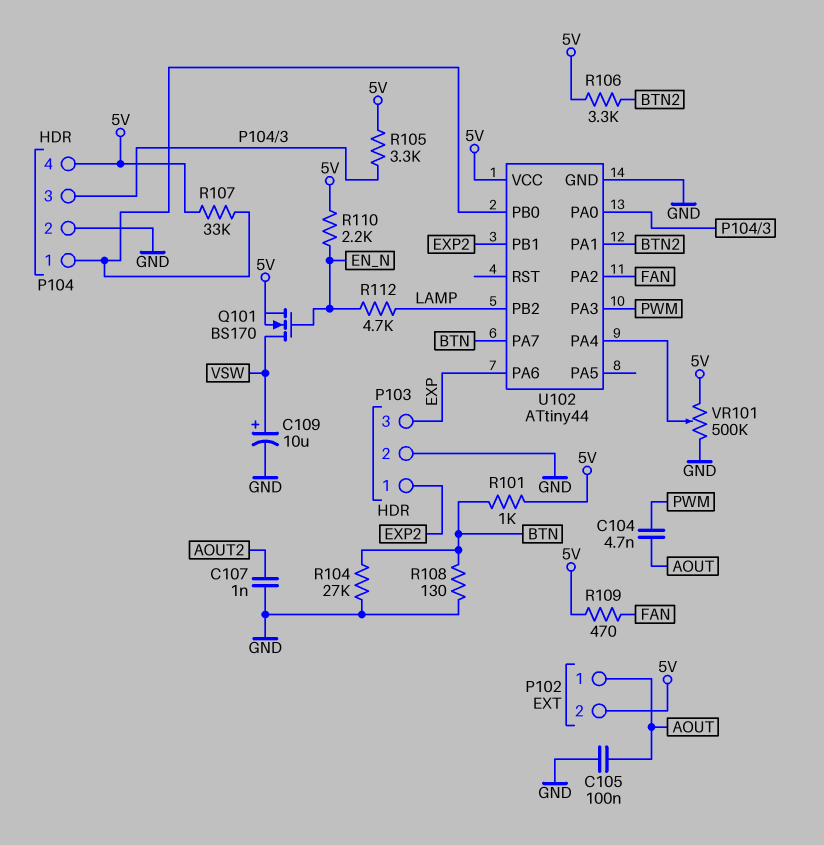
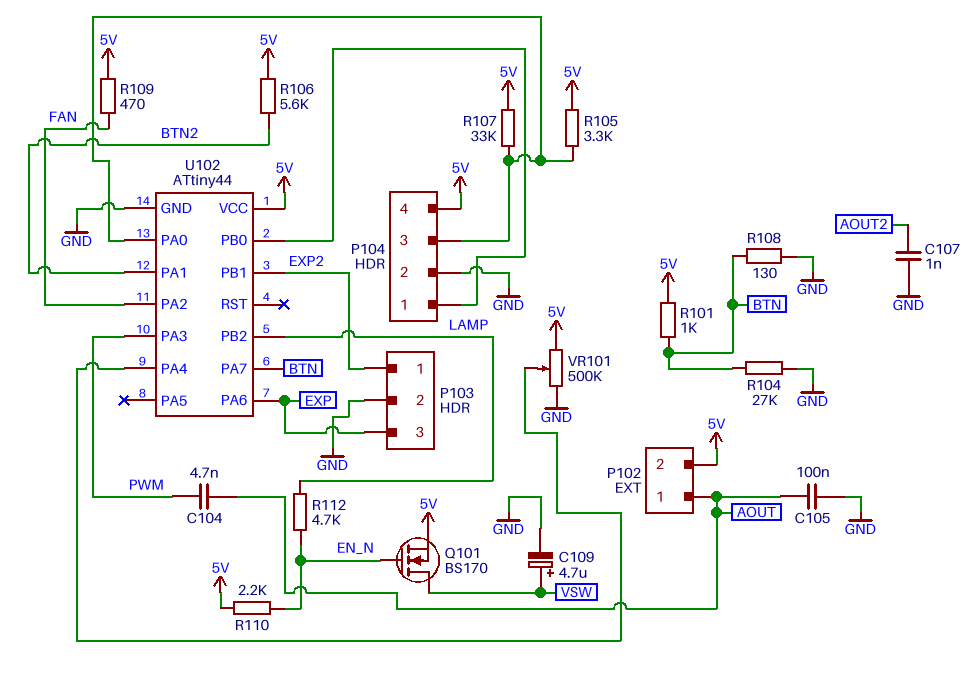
C109: 10uF (plus VSW, minus GND) -> 4.7uF (plus VSW, minus GND)
R106: 3.3k (5V, BTN2) -> 5.6k (5V, BTN2)
R107: 33k (5V, P104/1) -> 33k (5V, P104/3)

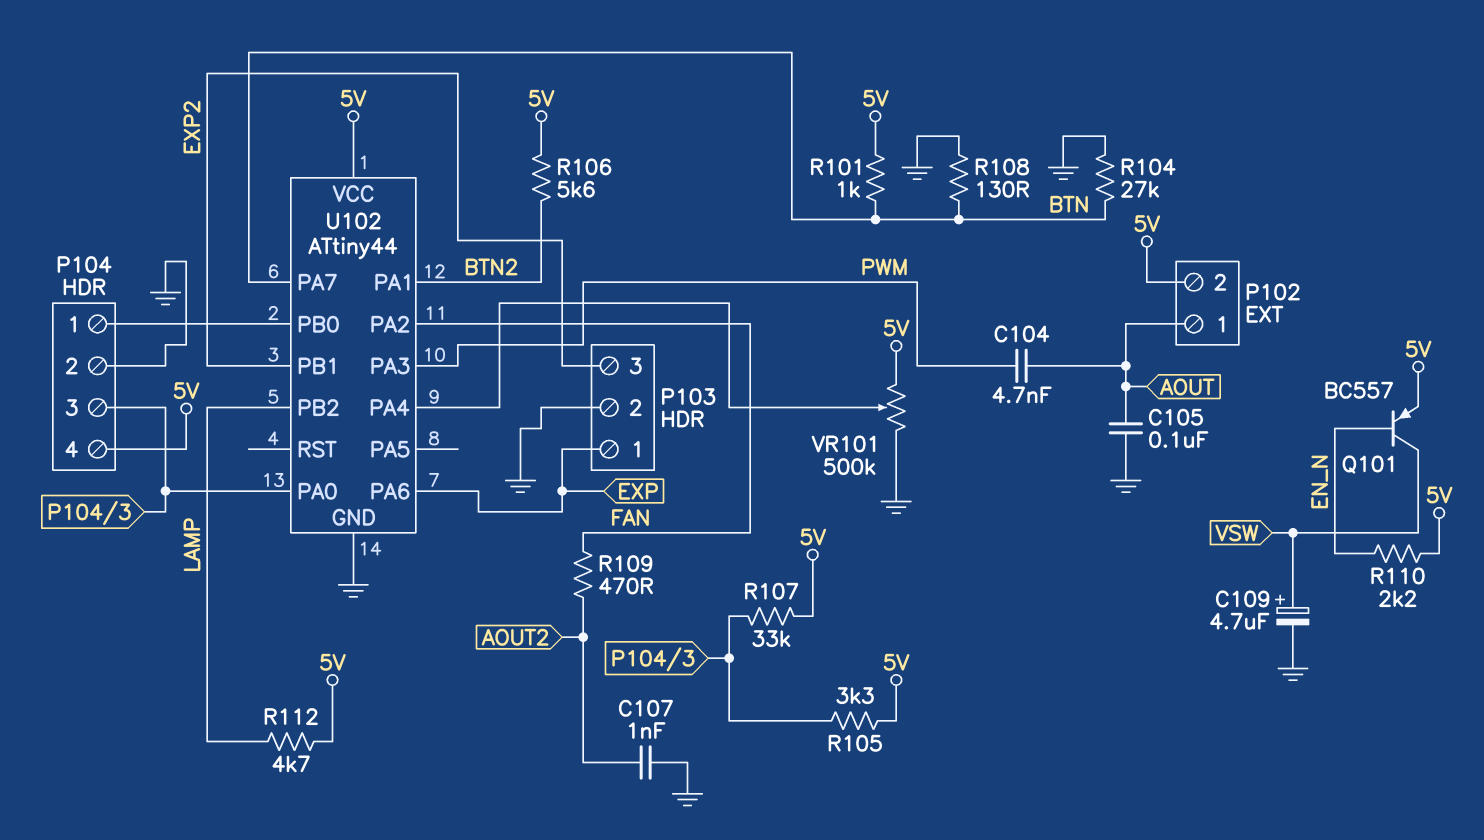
P103 pin 1: EXP2 -> EXP
P103 pin 3: EXP -> EXP2
Q101: NMOS BS170 (G EN_N, D VSW, S 5V) -> PNP BC557 (B EN_N, C VSW, E 5V)
R109: 470 (5V, FAN) -> 470 (AOUT2, FAN)
R112: 4.7k (EN_N, LAMP) -> 4.7k (5V, LAMP)

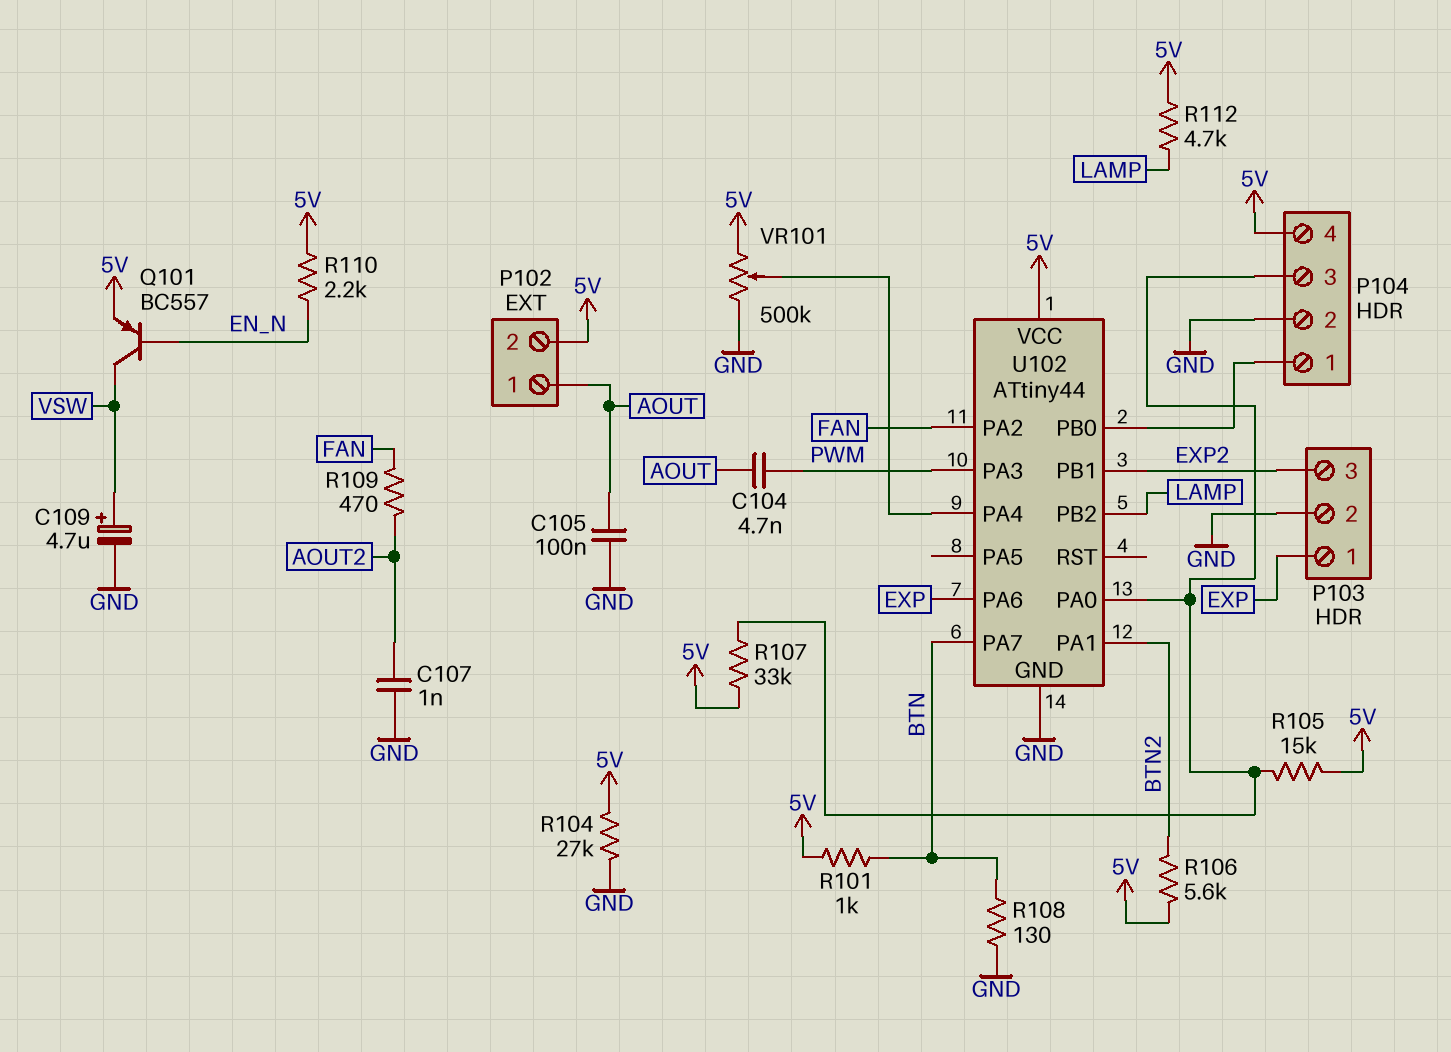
R104: 27k (BTN, GND) -> 27k (5V, GND)
R105: 3.3k (5V, P104/3) -> 15k (5V, P104/3)

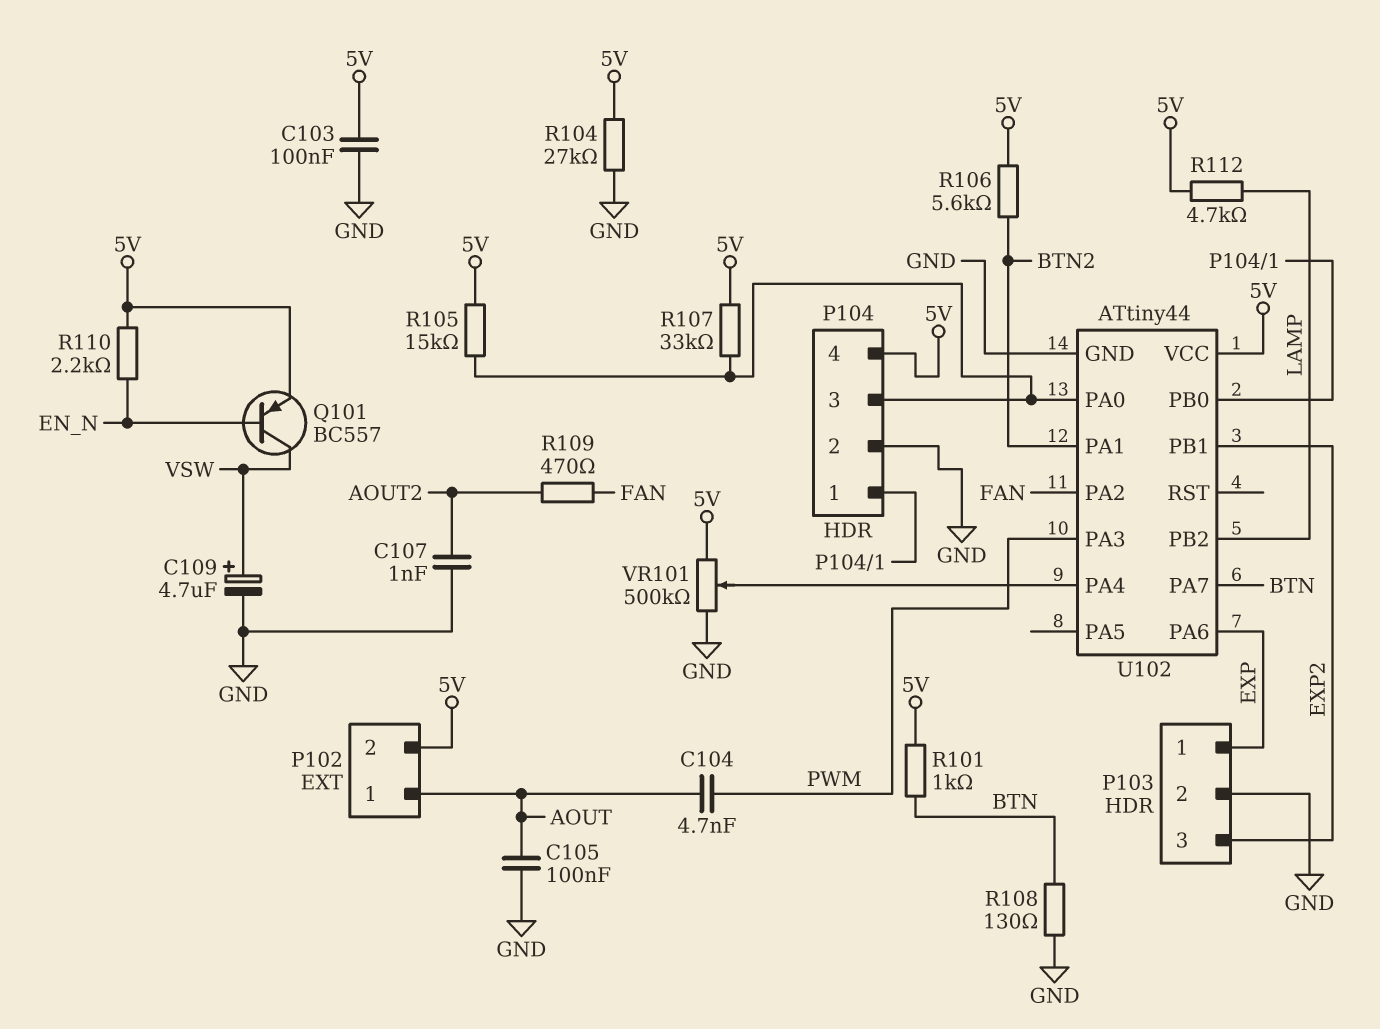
C103: none -> 100nF (5V, GND)

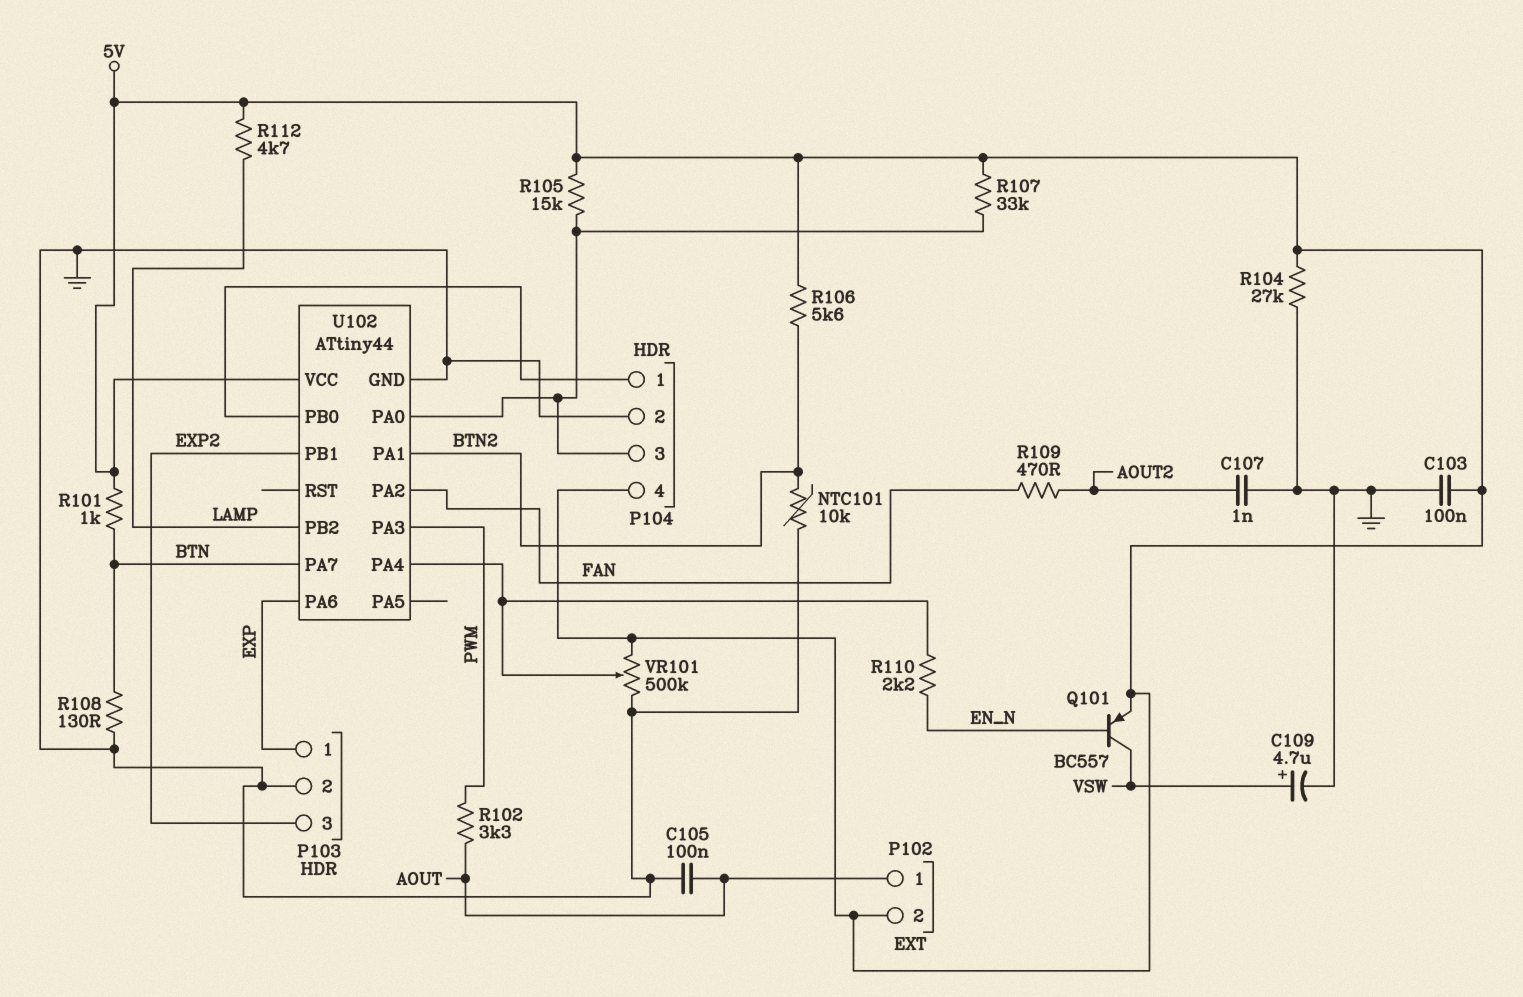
C104: 4.7nF (AOUT, PWM) -> none
NTC101: none -> 10k (BTN2, GND)
R102: none -> 3.3k (AOUT, PWM)
R110: 2.2k (5V, EN_N) -> 2.2k (EN_N, U102/PA4)

